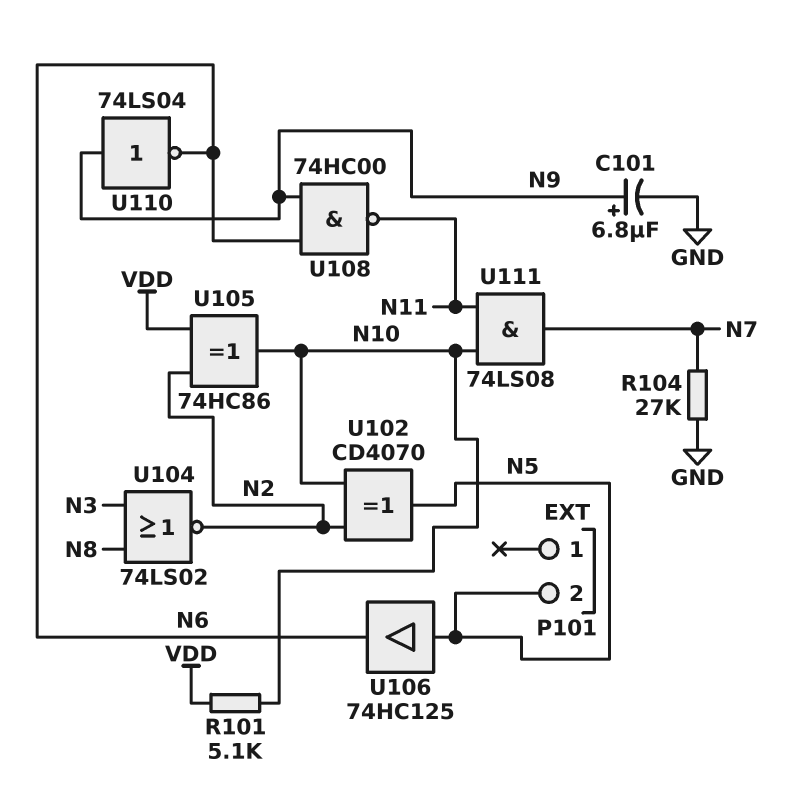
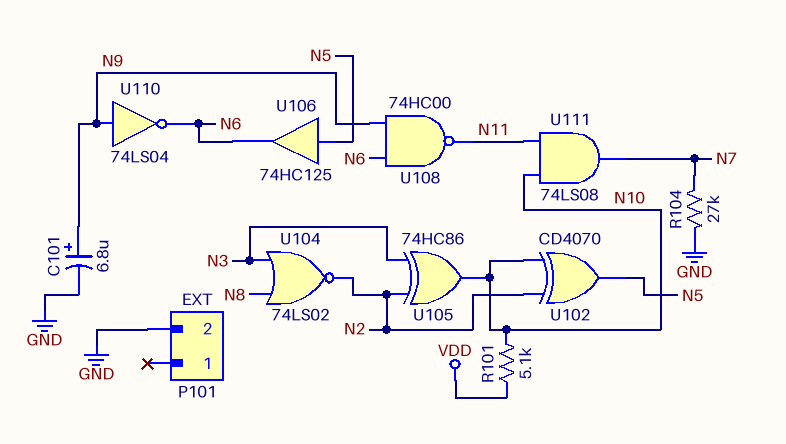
P101 pin 2: N5 -> GND
U105: XOR 74HC86 (in N2, in VDD, out N10) -> XOR 74HC86 (in N2, in N3, out N10)

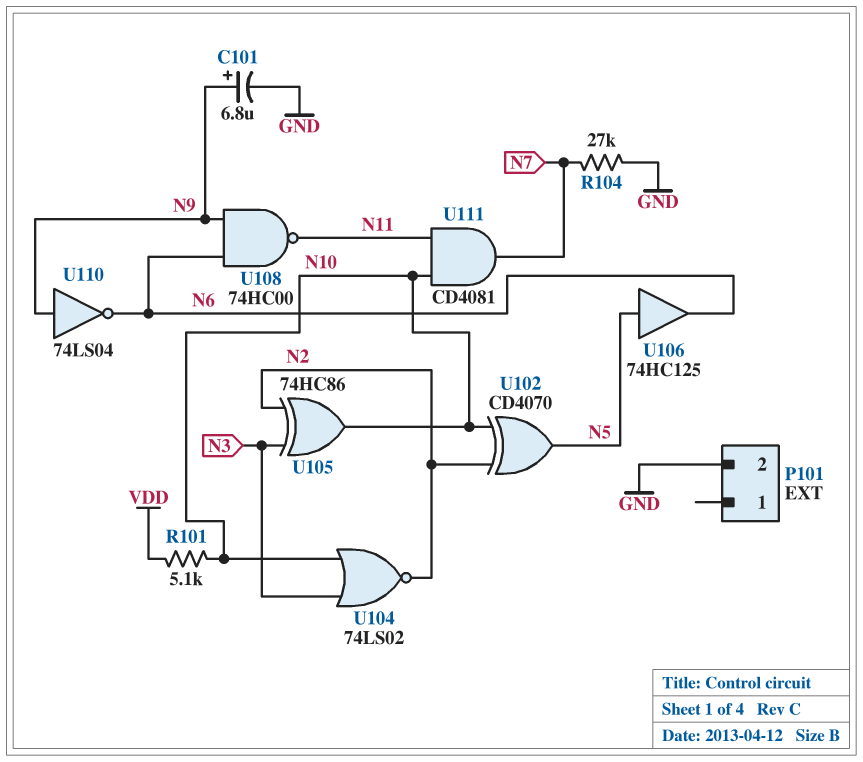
U104: NOR 74LS02 (in N3, in N8, out N2) -> NOR 74LS02 (in N3, in N10, out N2)
U111: AND 74LS08 (in N10, in N11, out N7) -> AND CD4081 (in N10, in N11, out N7)

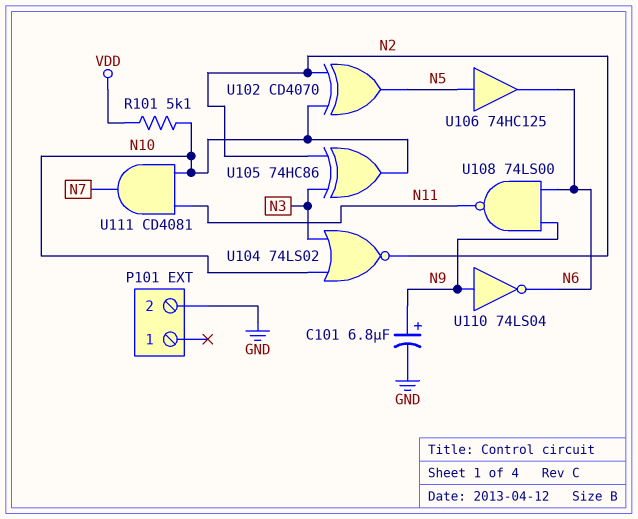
R104: 27k (GND, N7) -> none
U108: NAND 74HC00 (in N6, in N9, out N11) -> NAND 74LS00 (in N6, in N9, out N11)

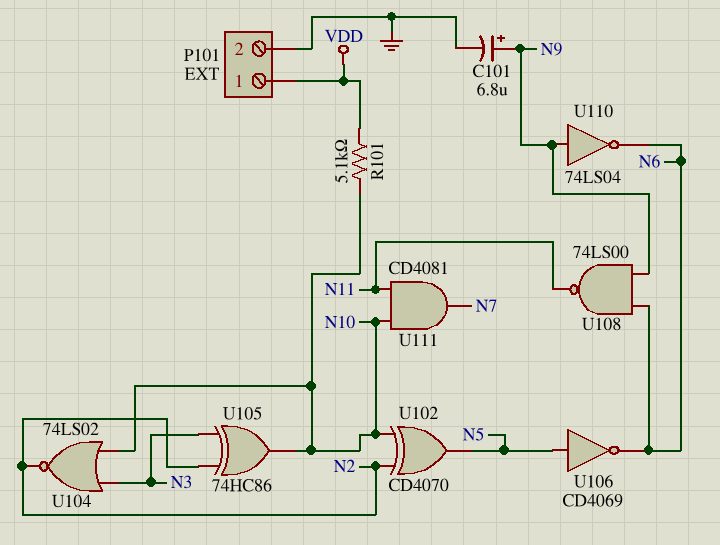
P101 pin 1: none -> VDD
U106: buffer 74HC125 (in N5, out N6) -> NOT CD4069 (in N5, out N6)

